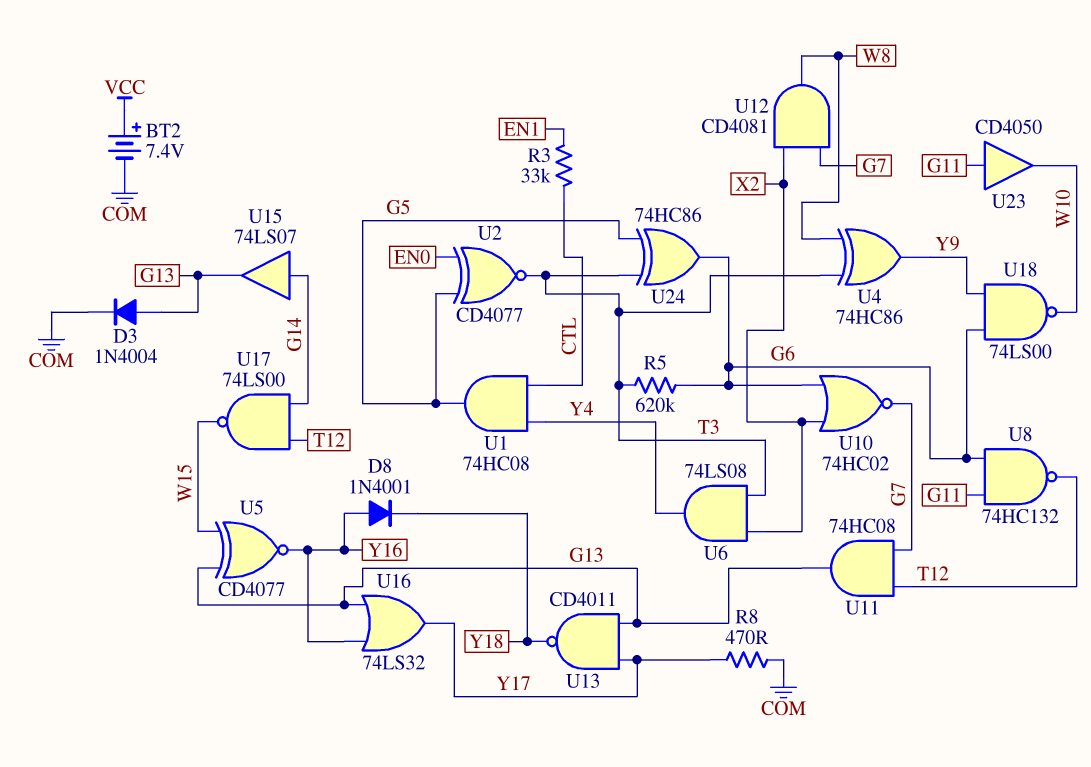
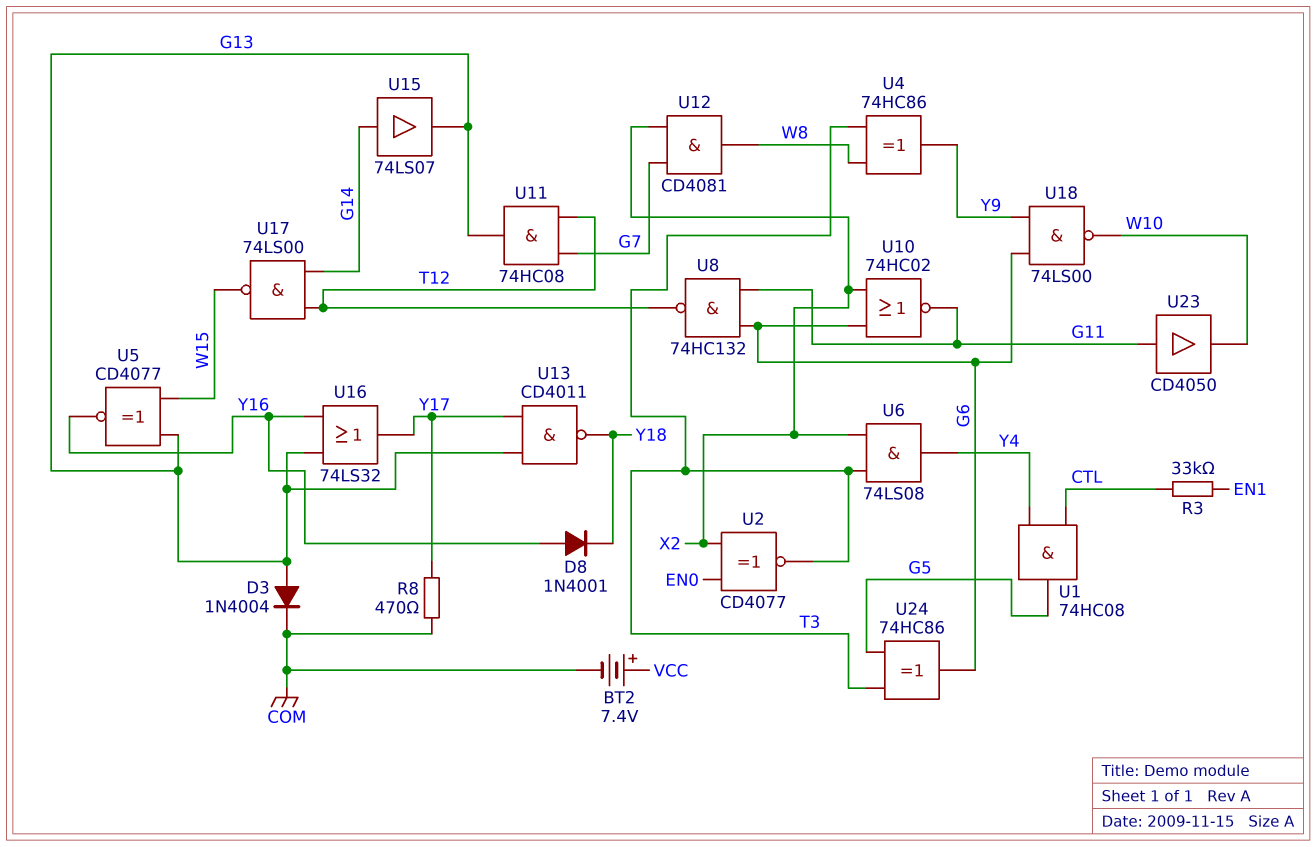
R5: 620k (G6, T3) -> none
U2: XNOR CD4077 (in EN0, in G5, out T3) -> XNOR CD4077 (in EN0, in X2, out T3)
U10: NOR 74HC02 (in G6, in X2, out G7) -> NOR 74HC02 (in G6, in X2, out G11)

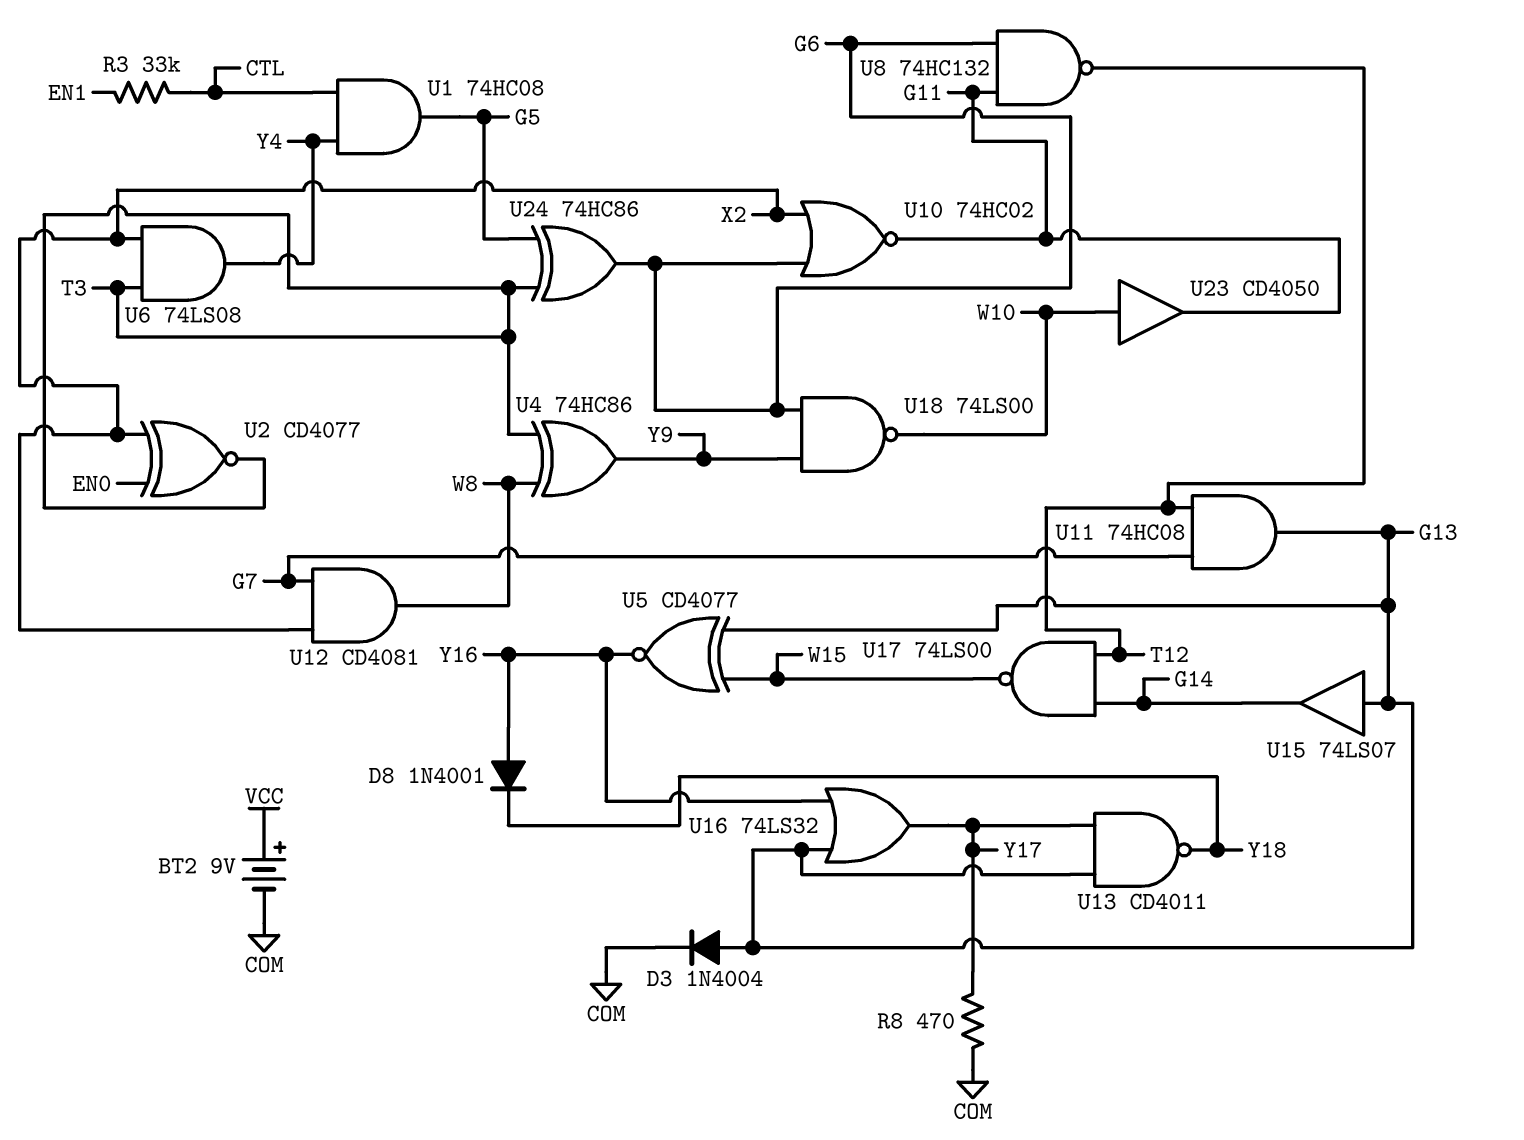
BT2: 7.4V (plus VCC, minus COM) -> 9V (plus VCC, minus COM)
U15: buffer 74LS07 (in G14, out G13) -> buffer 74LS07 (in G13, out G14)
U23: buffer CD4050 (in G11, out W10) -> buffer CD4050 (in W10, out G11)

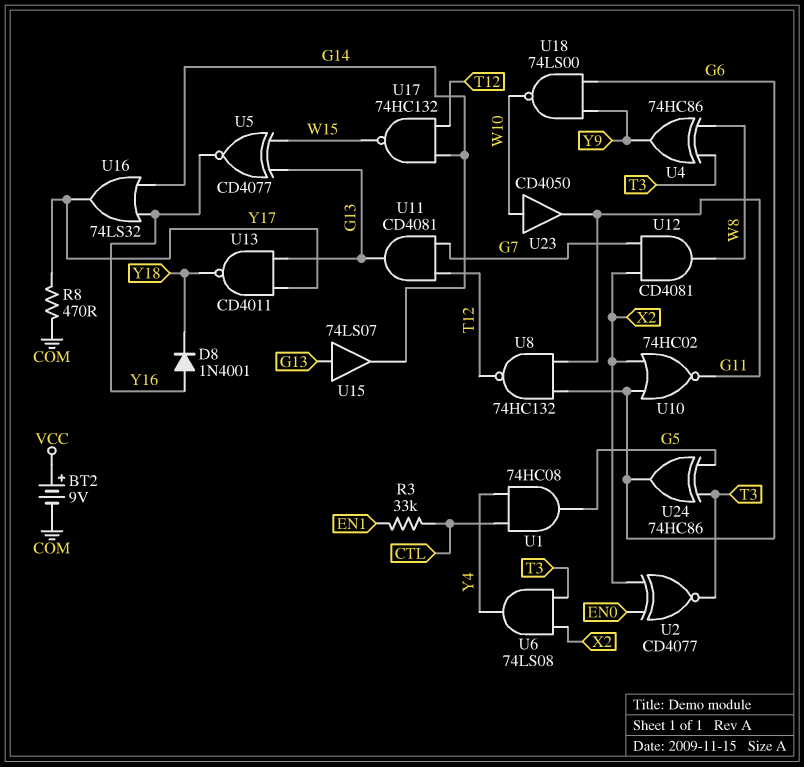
D3: diode 1N4004 (A G13, K COM) -> none
U11: AND 74HC08 (in G7, in T12, out G13) -> AND CD4081 (in G7, in T12, out G13)
U16: OR 74LS32 (in G13, in Y16, out Y17) -> OR 74LS32 (in G14, in Y16, out Y17)
U17: NAND 74LS00 (in G14, in T12, out W15) -> NAND 74HC132 (in G14, in T12, out W15)

